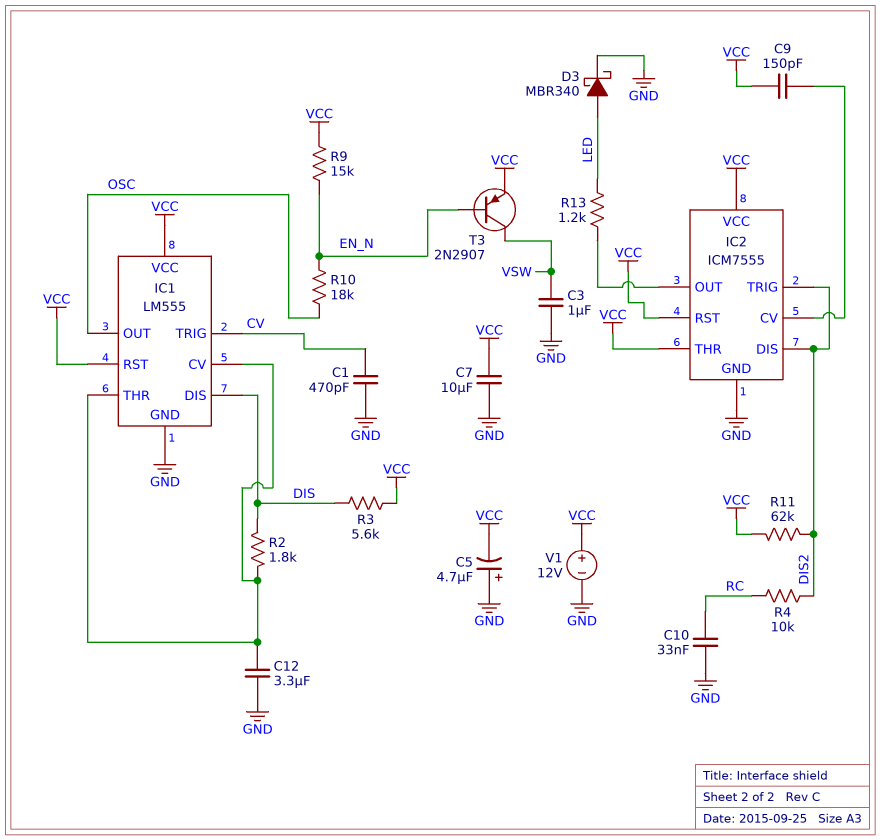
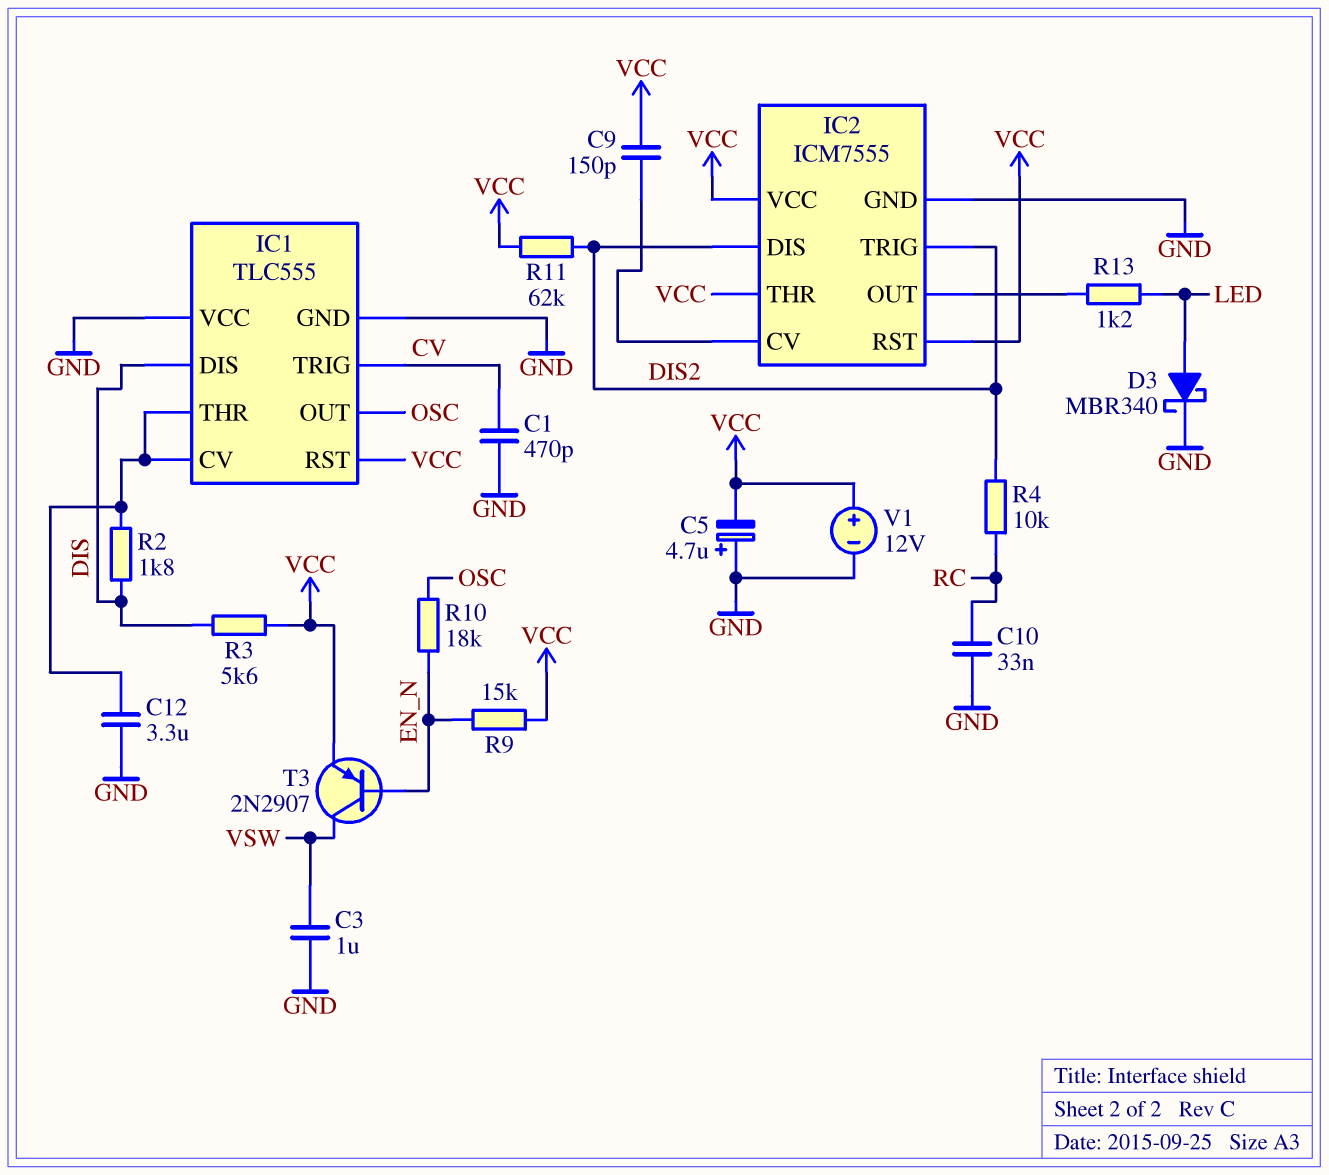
C7: 10uF (GND, VCC) -> none
IC1: LM555 -> TLC555
IC1 pin VCC: VCC -> GND

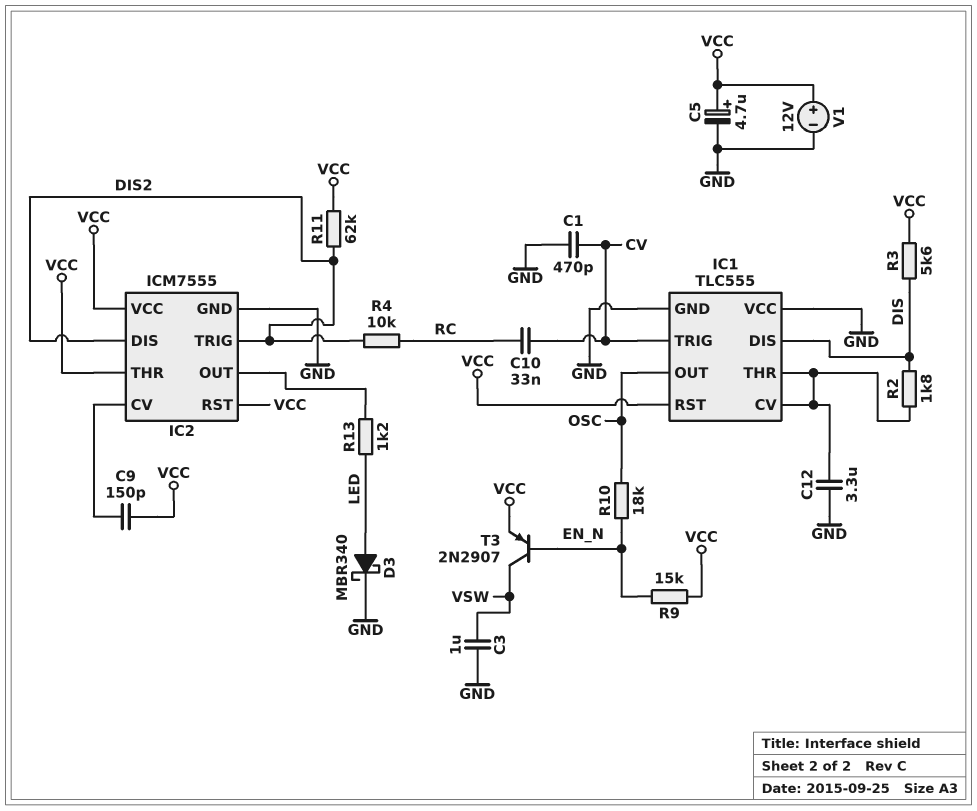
C5: 4.7uF (plus GND, minus VCC) -> 4.7uF (plus VCC, minus GND)
C10: 33nF (GND, RC) -> 33nF (CV, RC)

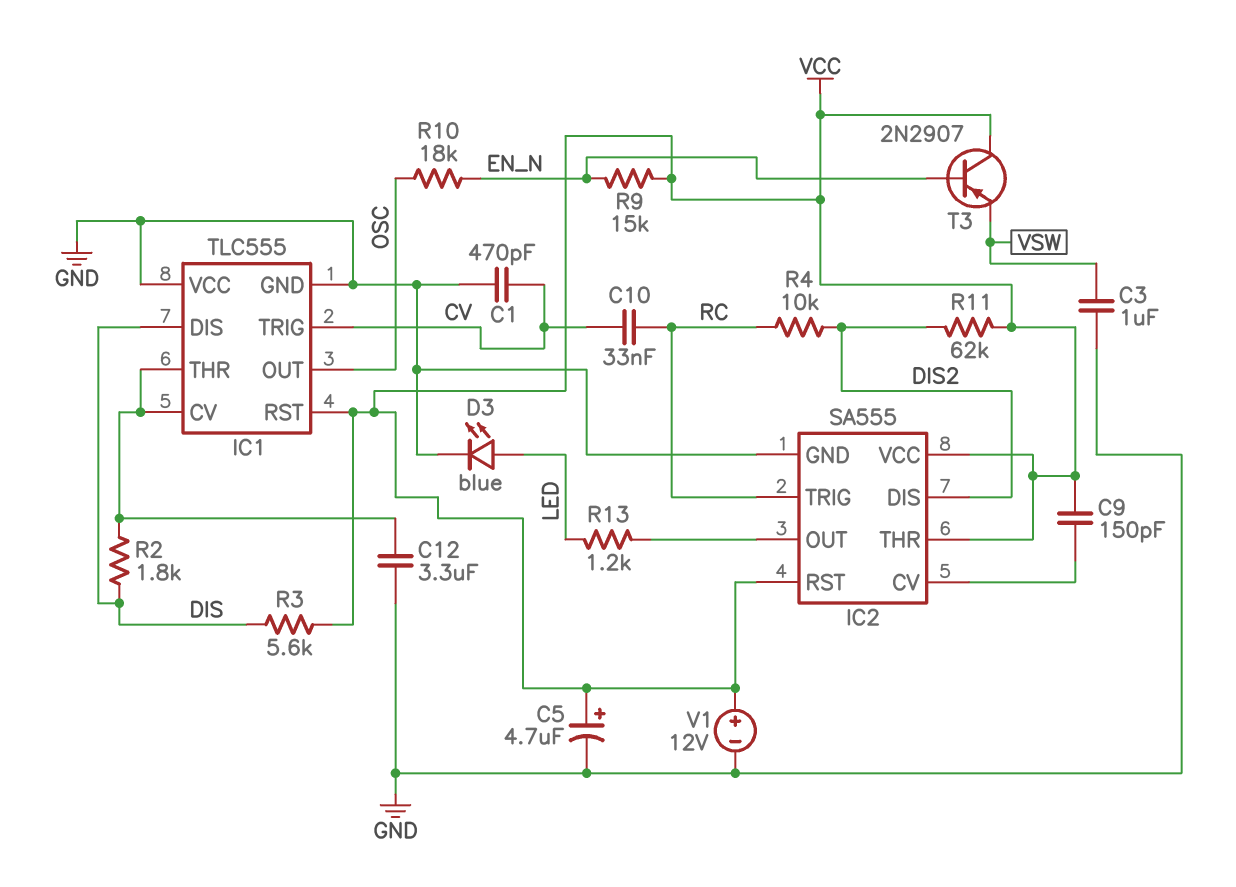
D3: schottky MBR340 (A LED, K GND) -> LED blue (A LED, K GND)
IC2: ICM7555 -> SA555
IC2 pin TRIG: DIS2 -> RC
T3: PNP 2N2907 (B EN_N, C VSW, E VCC) -> PNP 2N2907 (B EN_N, C VCC, E VSW)

